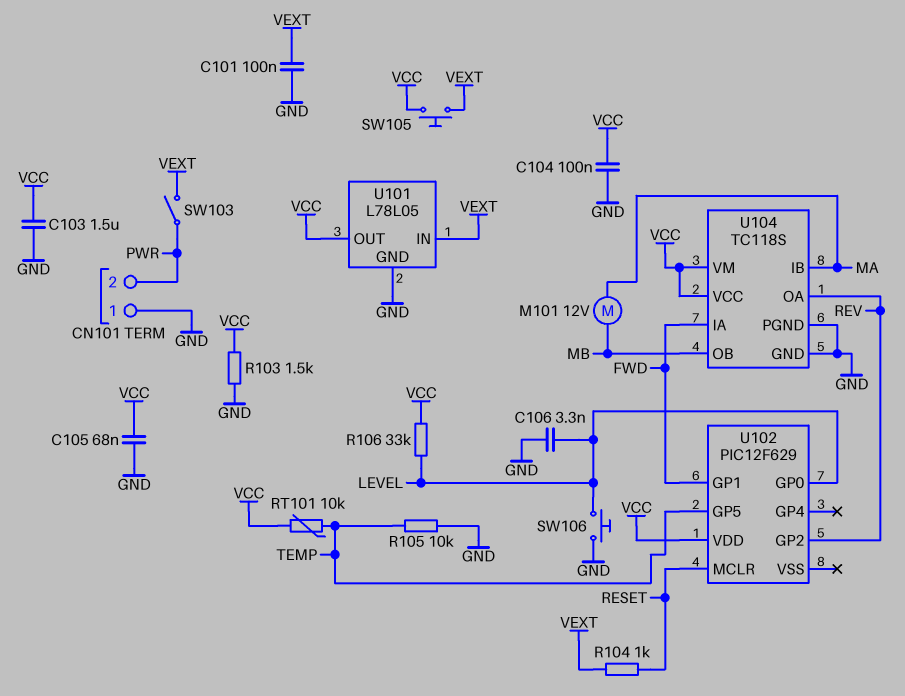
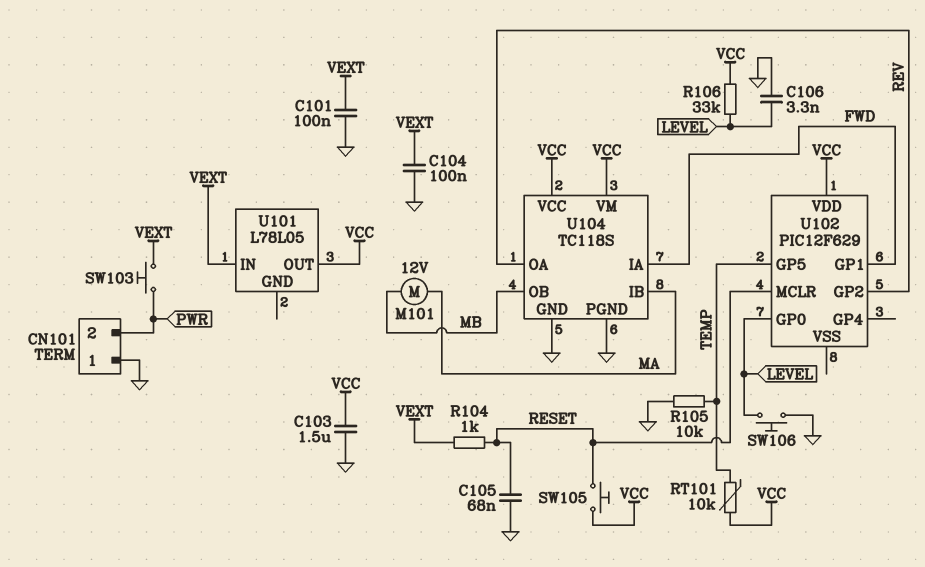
C104: 100nF (GND, VCC) -> 100nF (GND, VEXT)
C105: 68nF (GND, VCC) -> 68nF (GND, RESET)
R103: 1.5k (GND, VCC) -> none
SW103: switch (PWR, VEXT) -> button (PWR, VEXT)
SW105: button (VCC, VEXT) -> button (RESET, VCC)
U101 pin GND: GND -> none

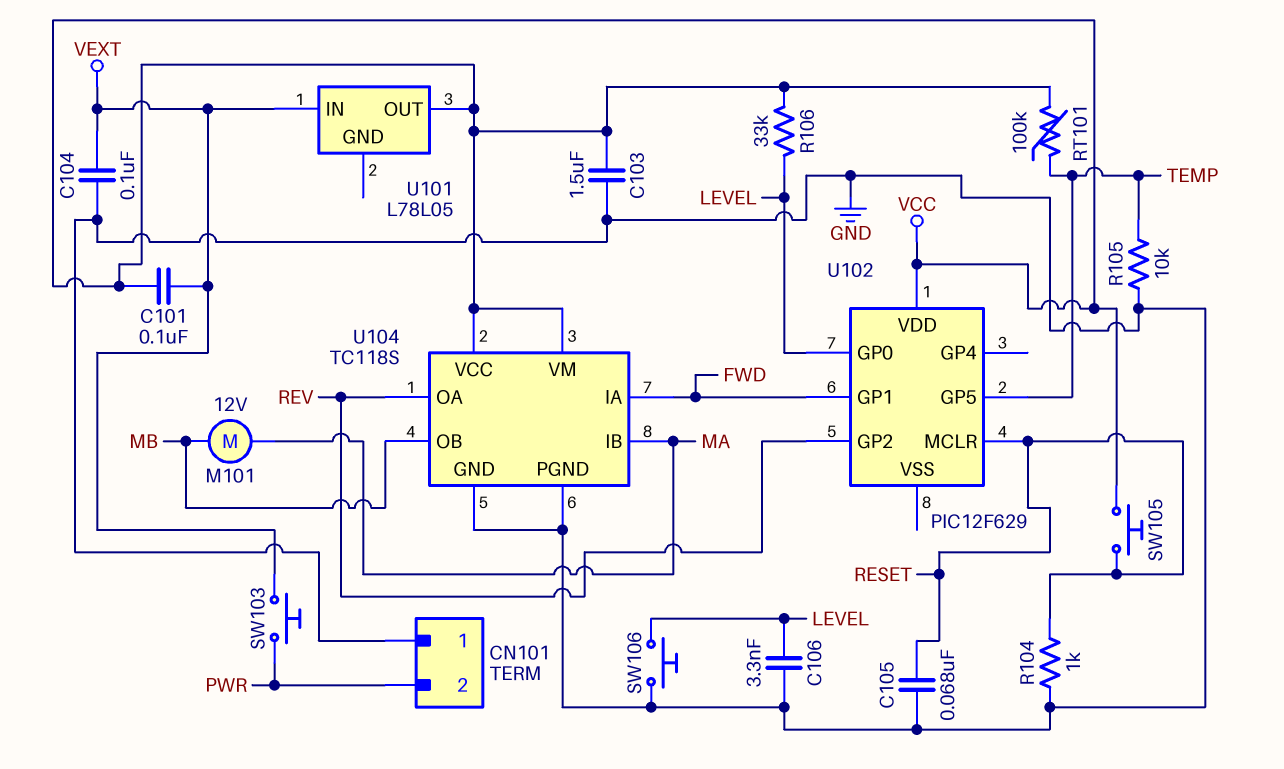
C101: 100nF (GND, VEXT) -> 100nF (VCC, VEXT)
R104: 1k (RESET, VEXT) -> 1k (GND, RESET)
RT101: 10k (TEMP, VCC) -> 100k (TEMP, VCC)

